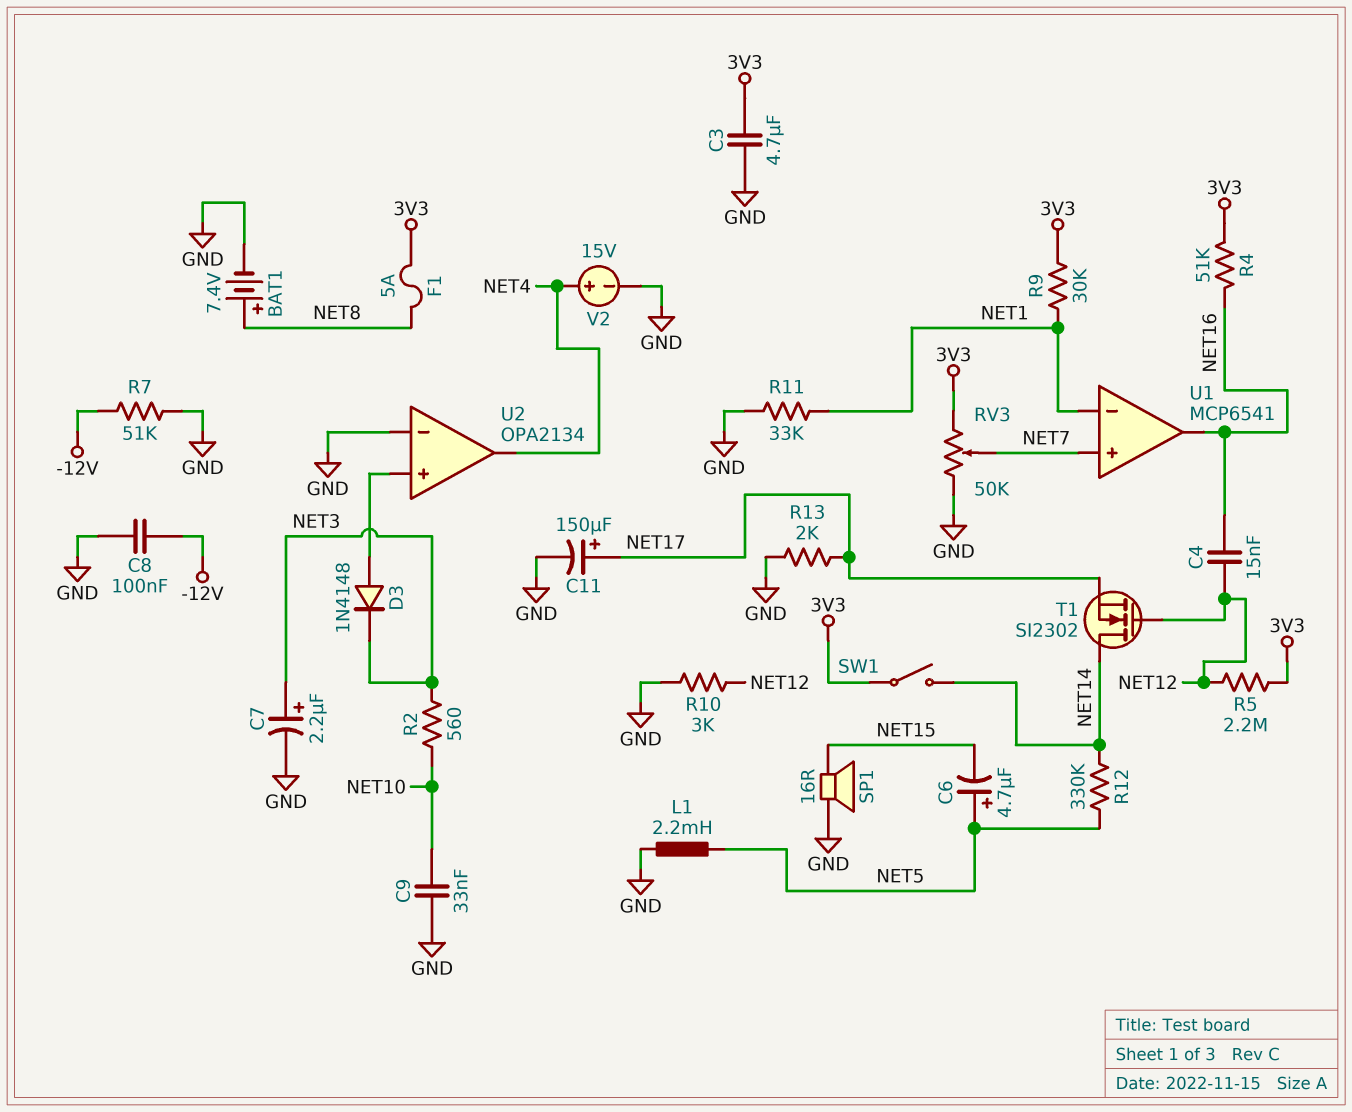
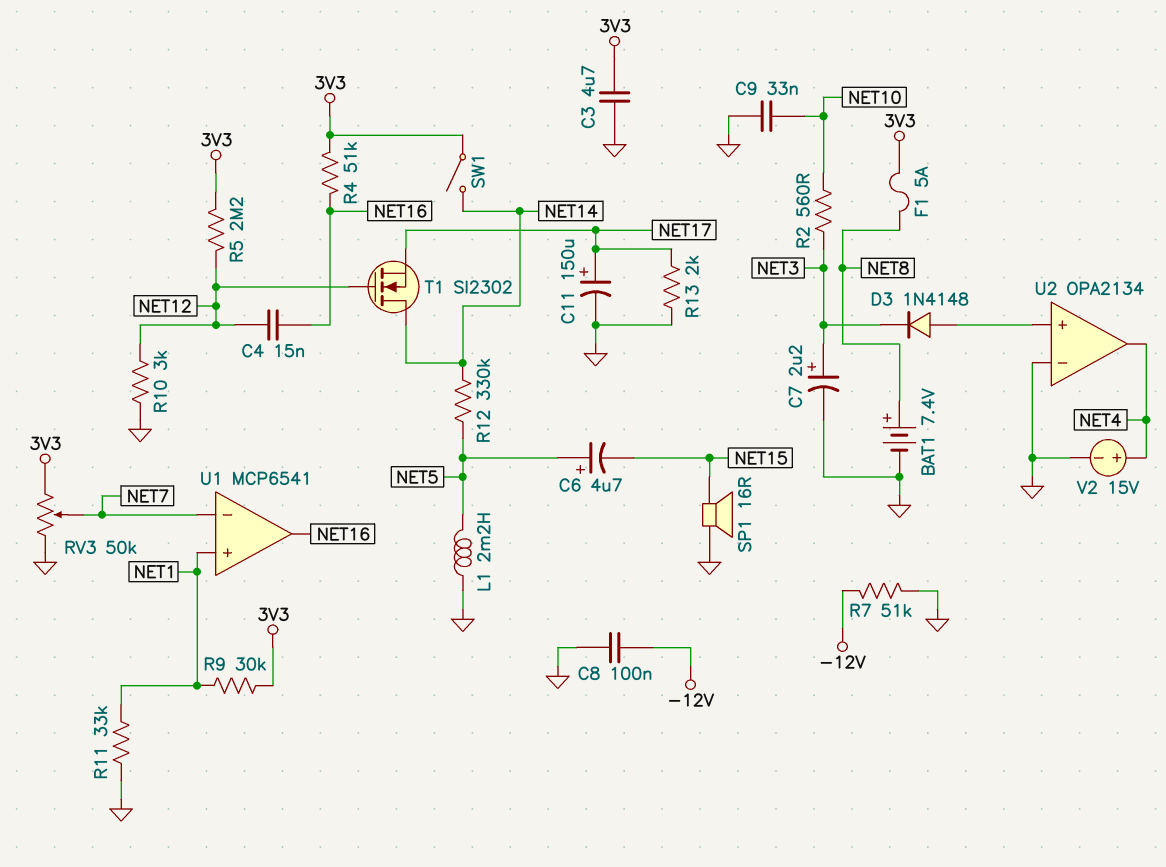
U1 pin in+: NET7 -> NET1
U1 pin in-: NET1 -> NET7

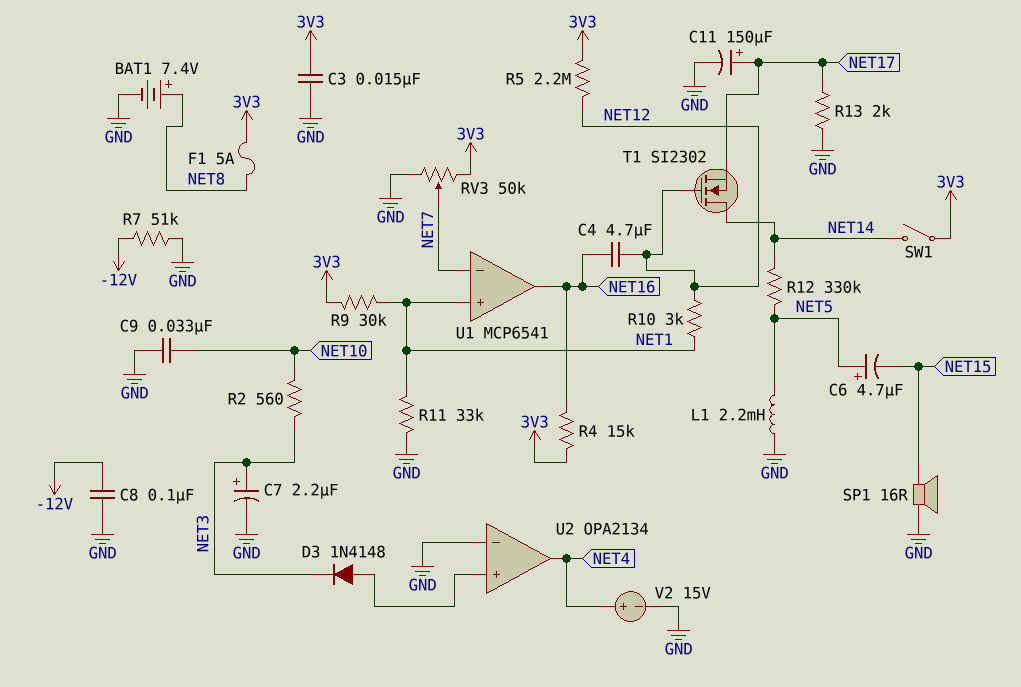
C3: 4.7uF (3V3, GND) -> 15nF (3V3, GND)
C4: 15nF (NET12, NET16) -> 4.7uF (NET12, NET16)
R4: 51k (3V3, NET16) -> 15k (3V3, NET16)
R10: 3k (GND, NET12) -> 3k (NET1, NET12)

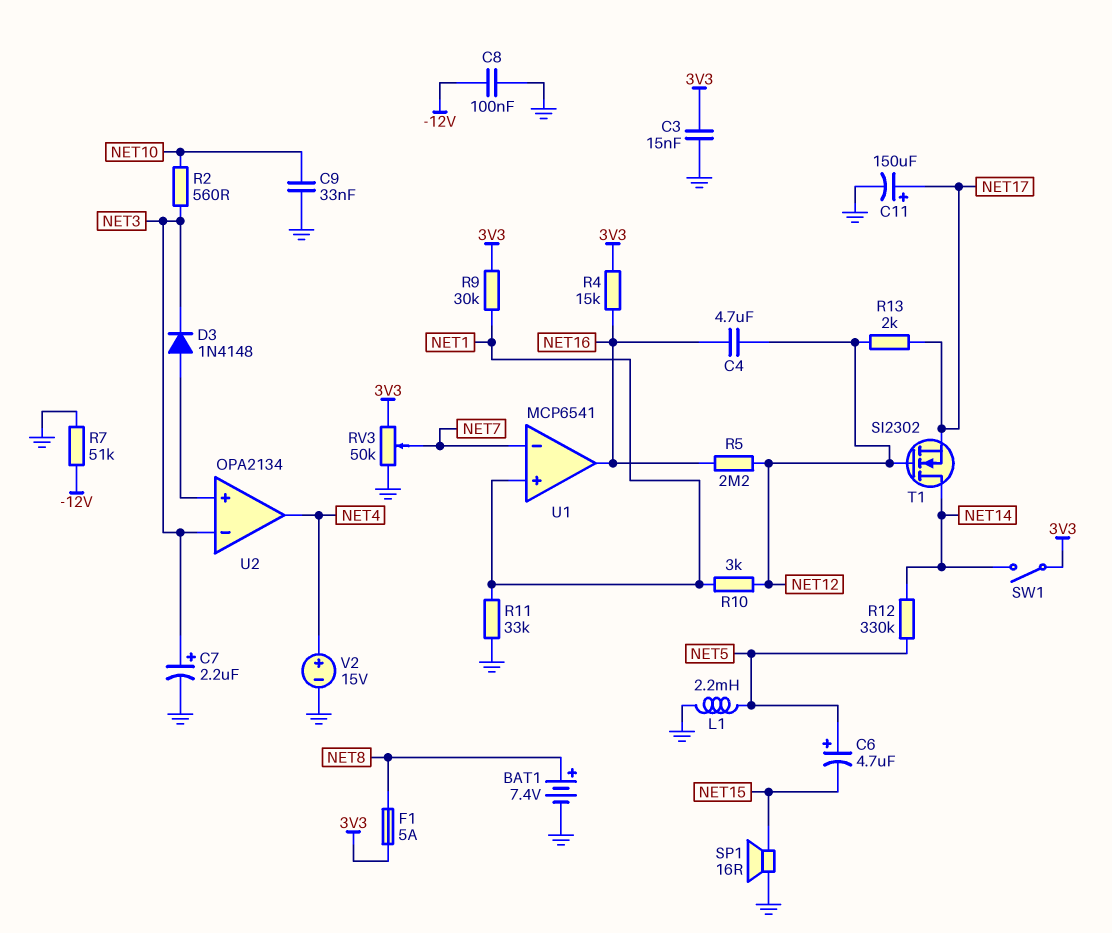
R5: 2.2M (3V3, NET12) -> 2.2M (NET12, NET16)
R13: 2k (GND, NET17) -> 2k (NET12, NET17)
U2 pin in-: GND -> NET3

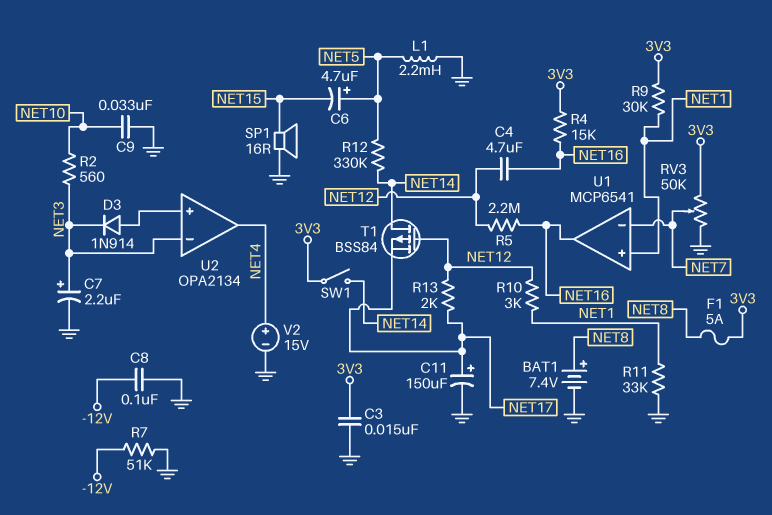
D3: diode 1N4148 (A U2/in+, K NET3) -> diode 1N914 (A U2/in+, K NET3)
T1: NMOS SI2302 (G NET12, D NET14, S NET17) -> PMOS BSS84 (G NET12, D NET14, S NET17)

